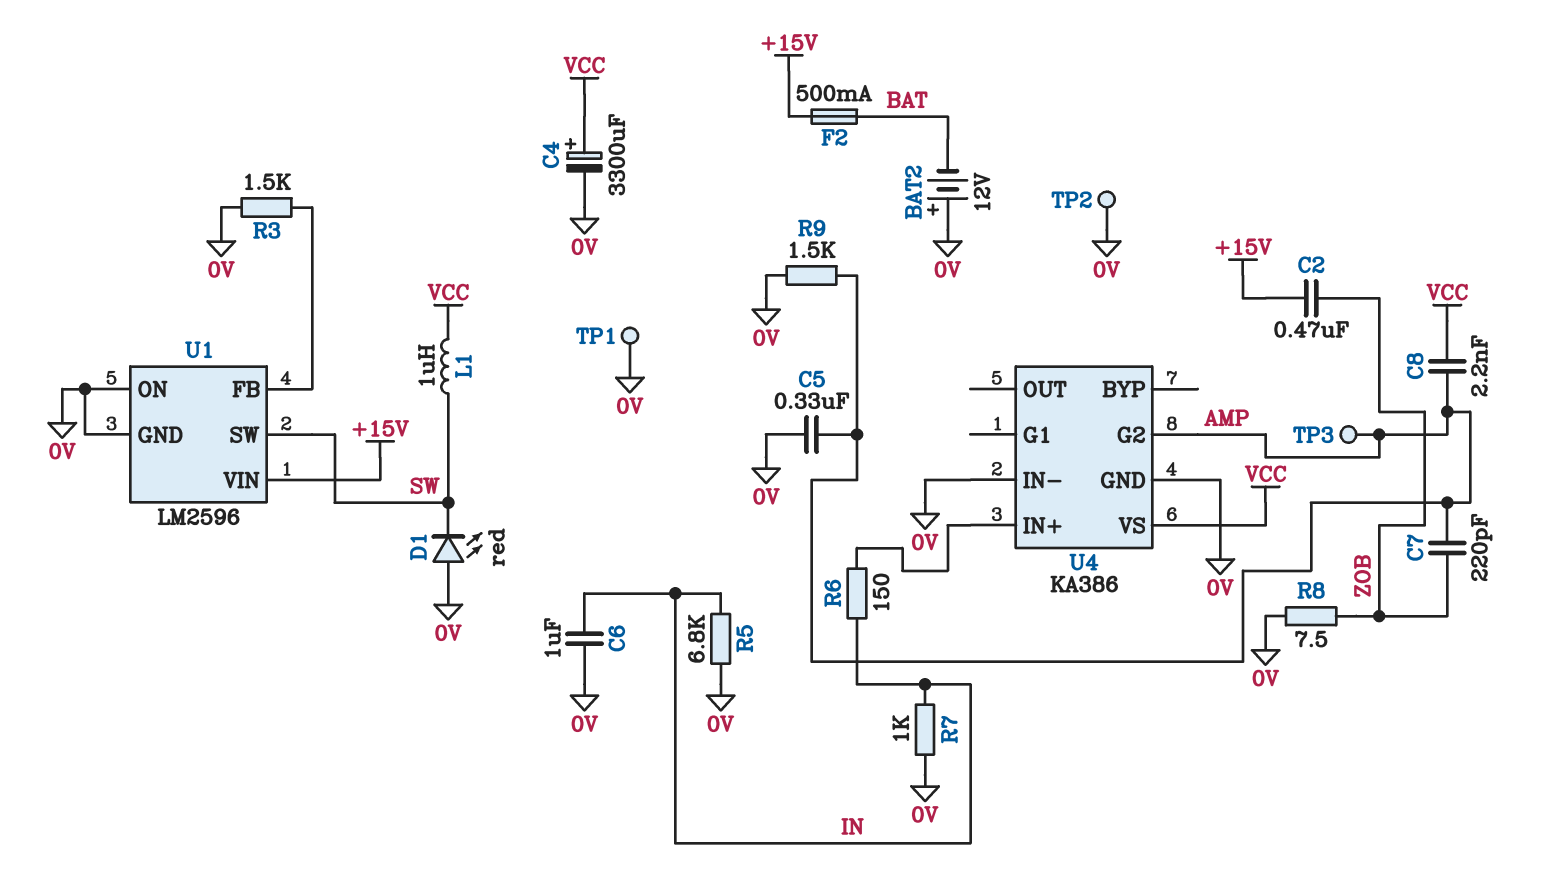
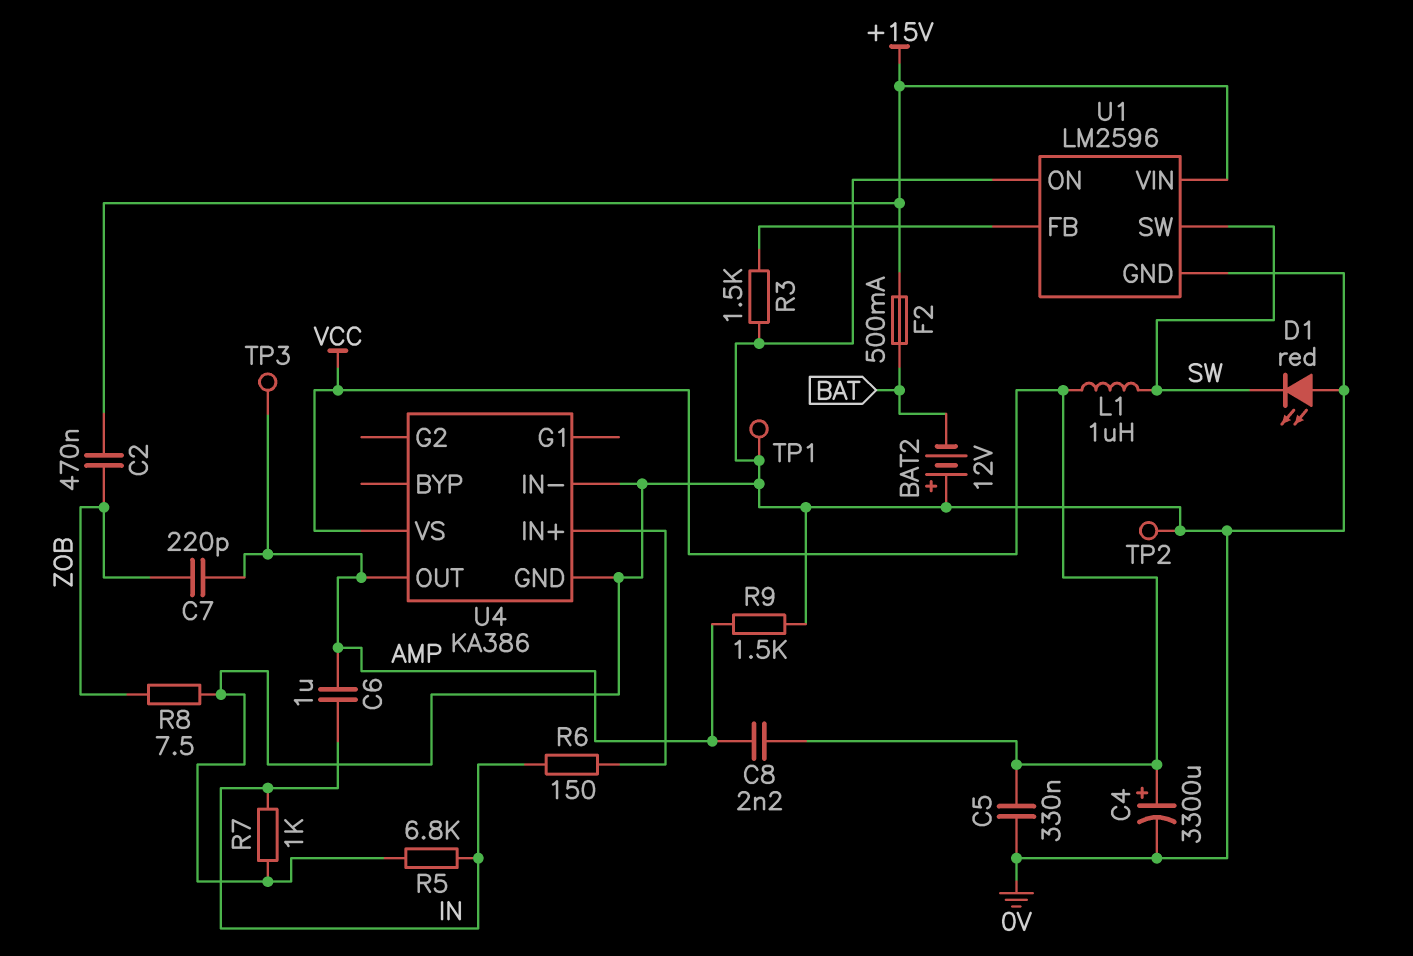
C5: 330nF (0V, AMP) -> 330nF (0V, VCC)
C6: 1uF (0V, IN) -> 1uF (AMP, IN)
U4 pin G2: AMP -> none
U4 pin OUT: none -> AMP

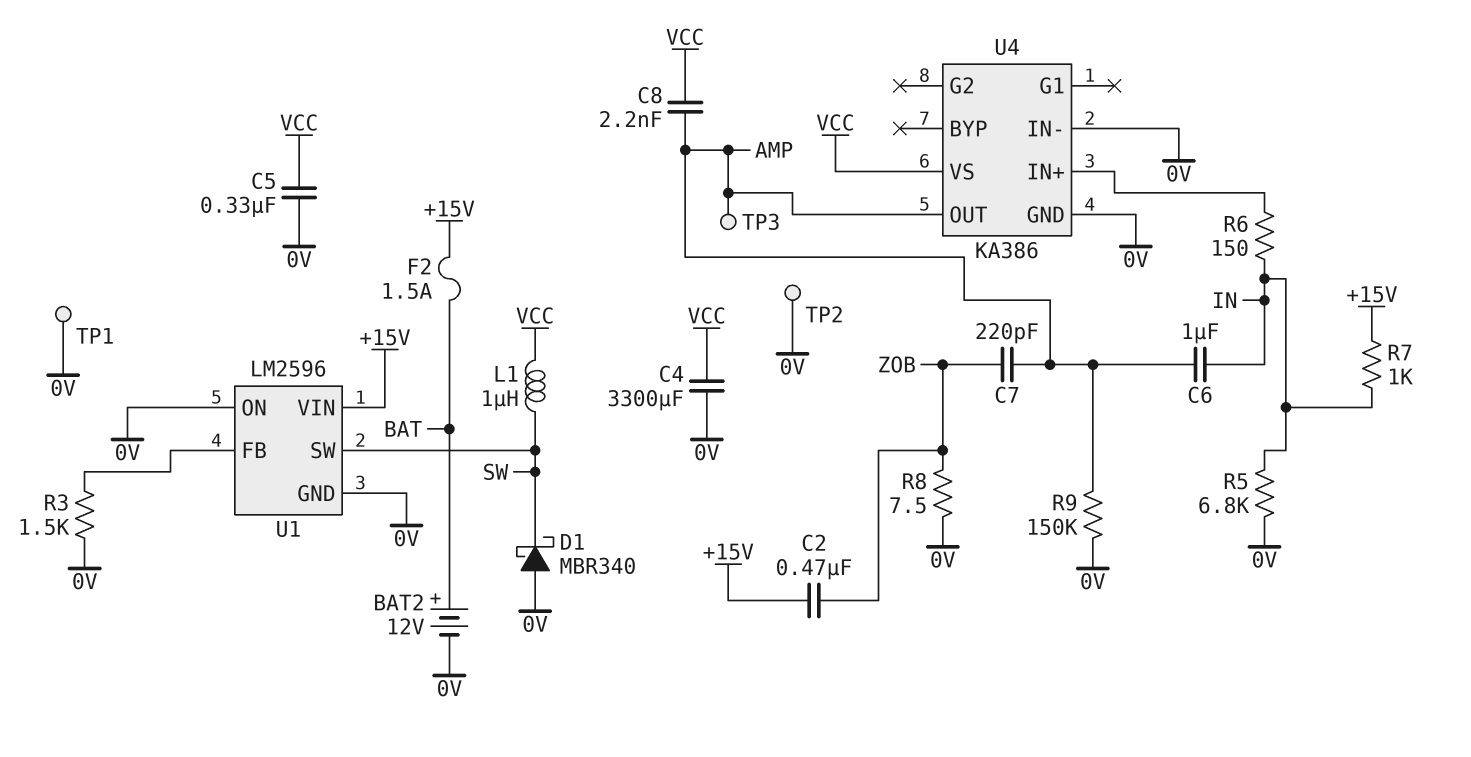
BAT2: 12V (plus 0V, minus BAT) -> 12V (plus BAT, minus 0V)
C4: 3300uF (plus VCC, minus 0V) -> 3300uF (0V, VCC)
D1: LED red (A 0V, K SW) -> schottky MBR340 (A 0V, K SW)
F2: 500mA (+15V, BAT) -> 1.5A (+15V, BAT)
R7: 1k (0V, IN) -> 1k (+15V, IN)
R9: 1.5k (0V, AMP) -> 150k (0V, AMP)

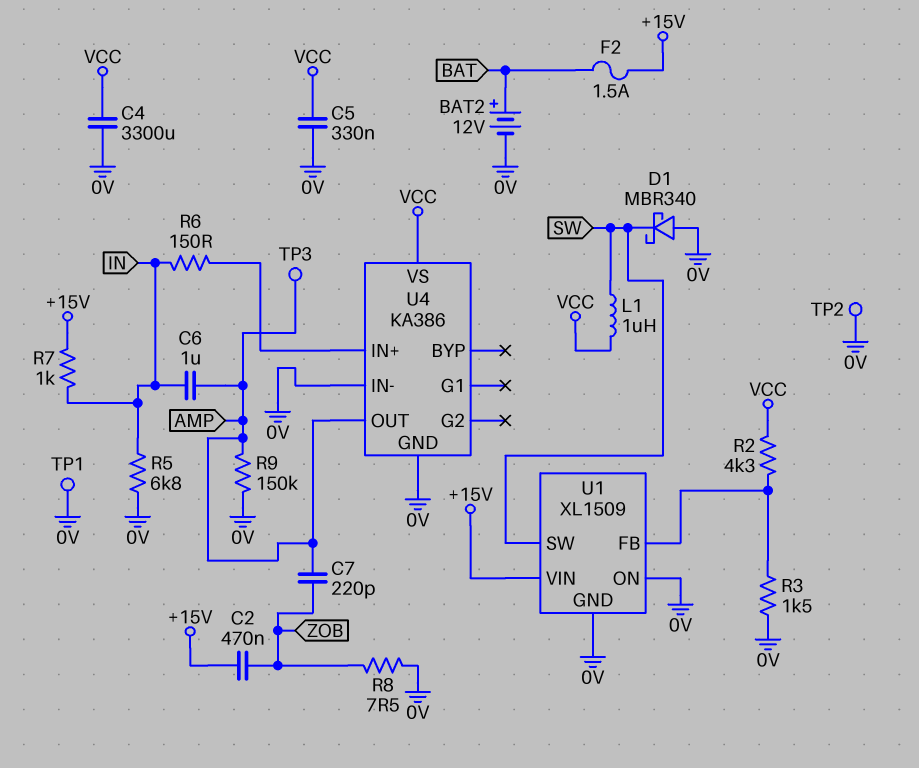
C8: 2.2nF (AMP, VCC) -> none
R2: none -> 4.3k (U1/FB, VCC)
U1: LM2596 -> XL1509

